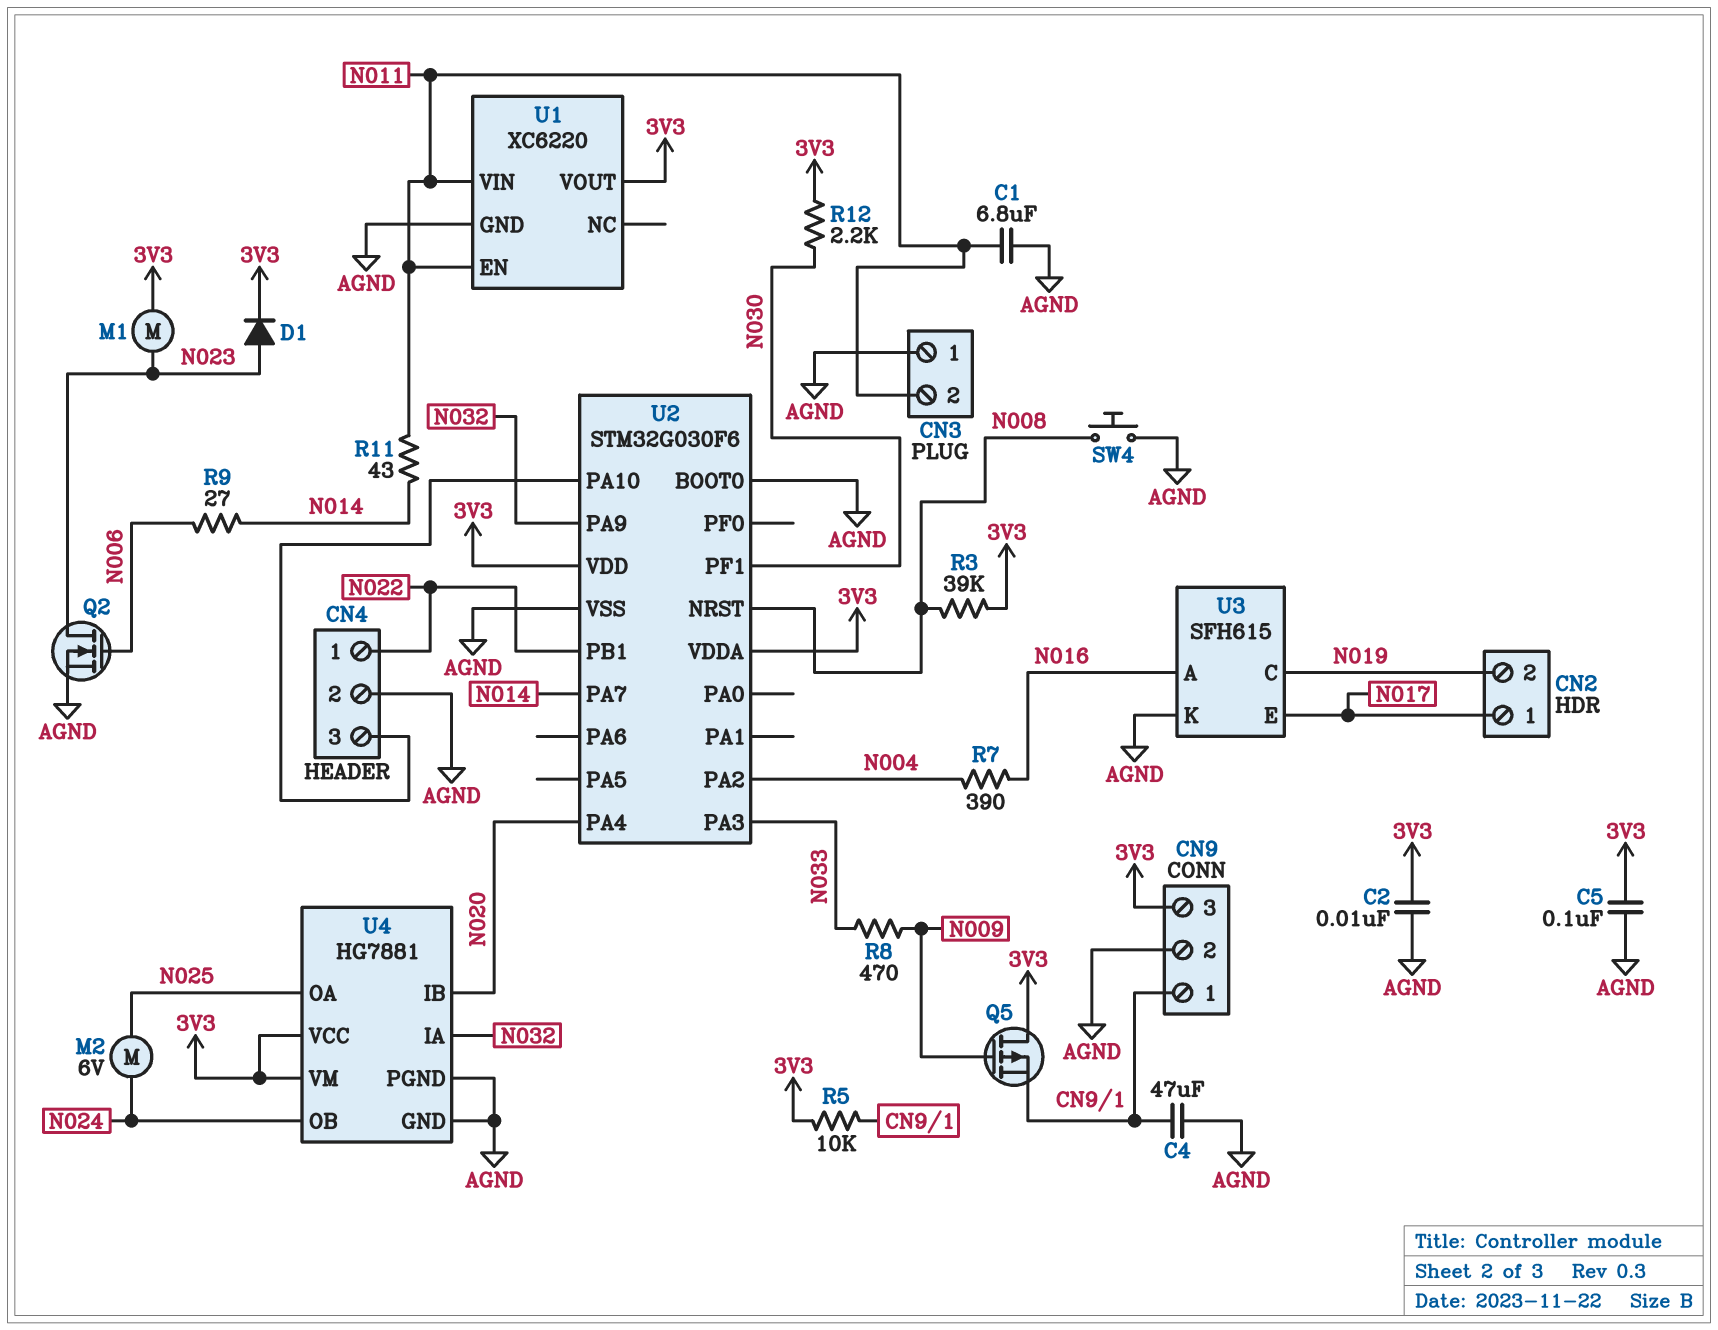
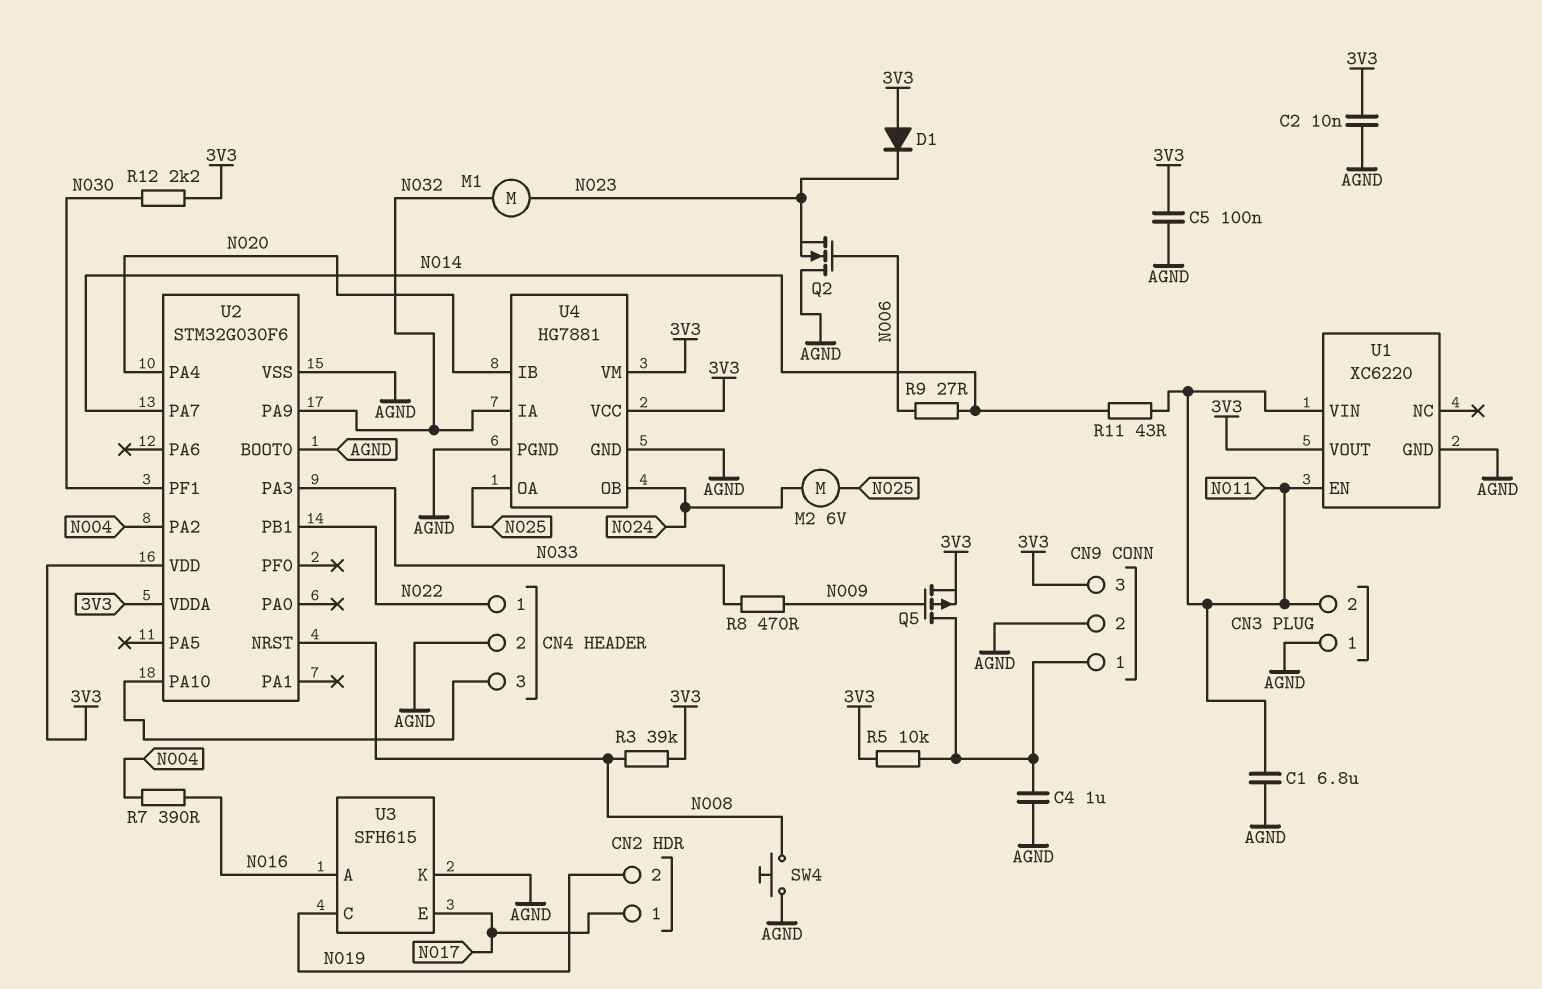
C4: 47uF (AGND, CN9/1) -> 1uF (AGND, CN9/1)
D1: diode (A N023, K 3V3) -> diode (A 3V3, K N023)
M1: motor (3V3, N023) -> motor (N023, N032)
Q2: NMOS (G N006, D N023, S AGND) -> NMOS (G N006, D AGND, S N023)
Q5: PMOS (G N009, D 3V3, S CN9/1) -> PMOS (G N009, D CN9/1, S 3V3)

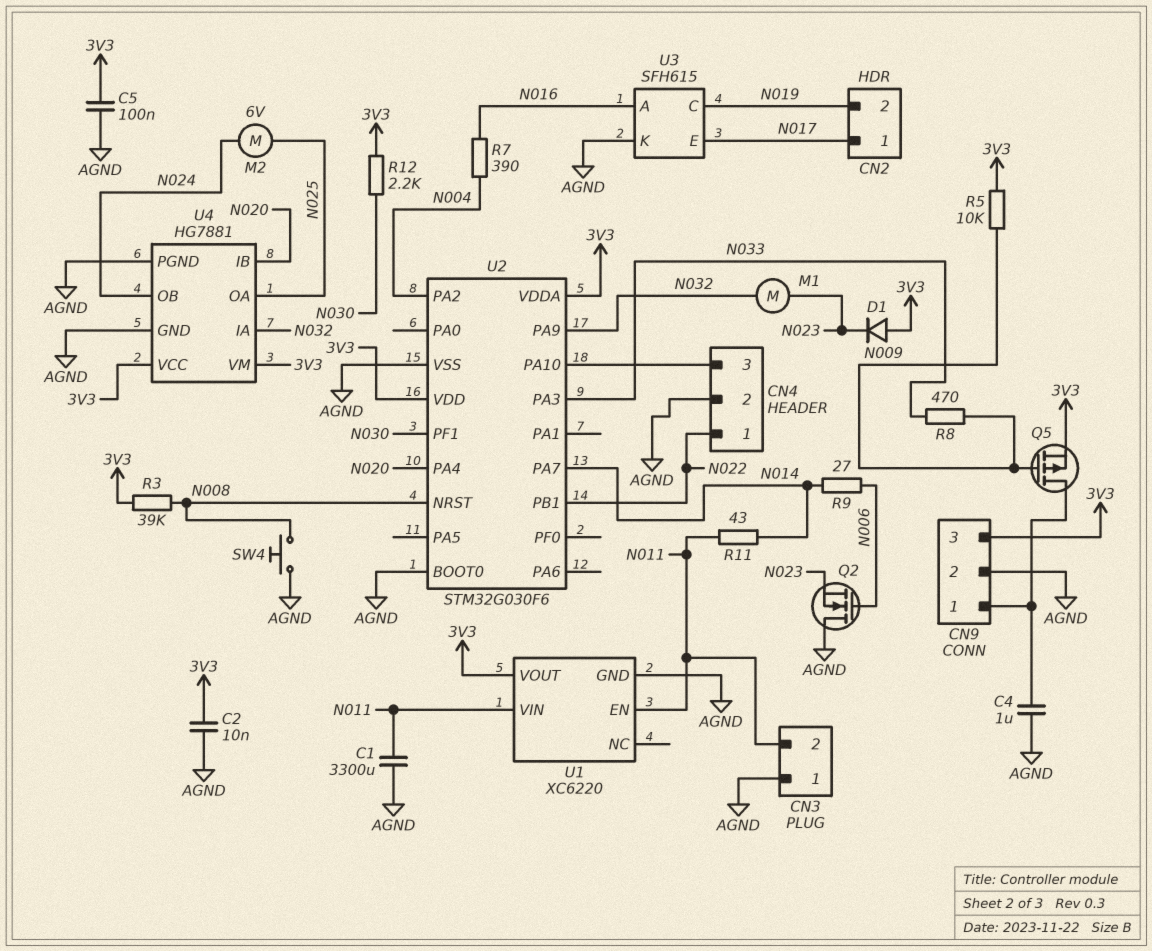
C1: 6.8uF (AGND, N011) -> 3300uF (AGND, N011)
R5: 10k (3V3, CN9/1) -> 10k (3V3, N009)

